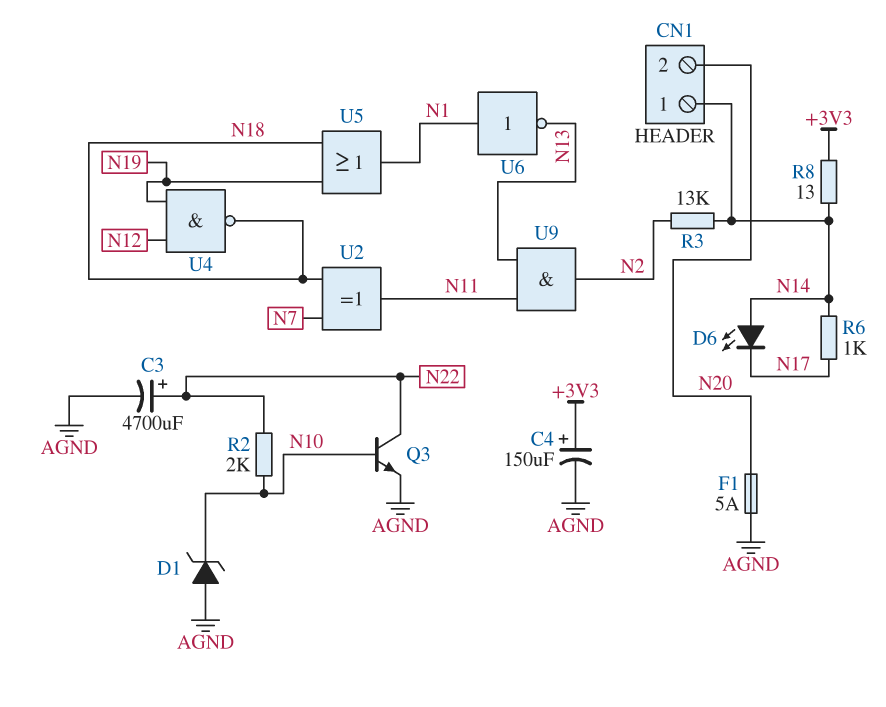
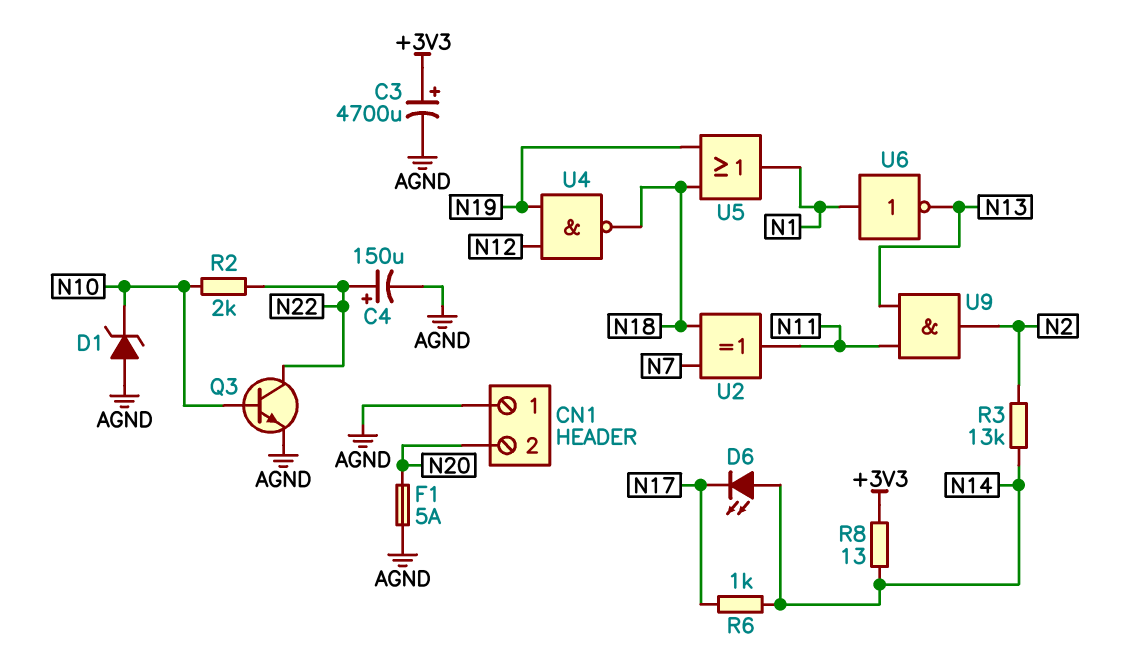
C3: 4700uF (plus N22, minus AGND) -> 4700uF (plus +3V3, minus AGND)
C4: 150uF (plus +3V3, minus AGND) -> 150uF (plus N22, minus AGND)
CN1 pin 1: N14 -> AGND

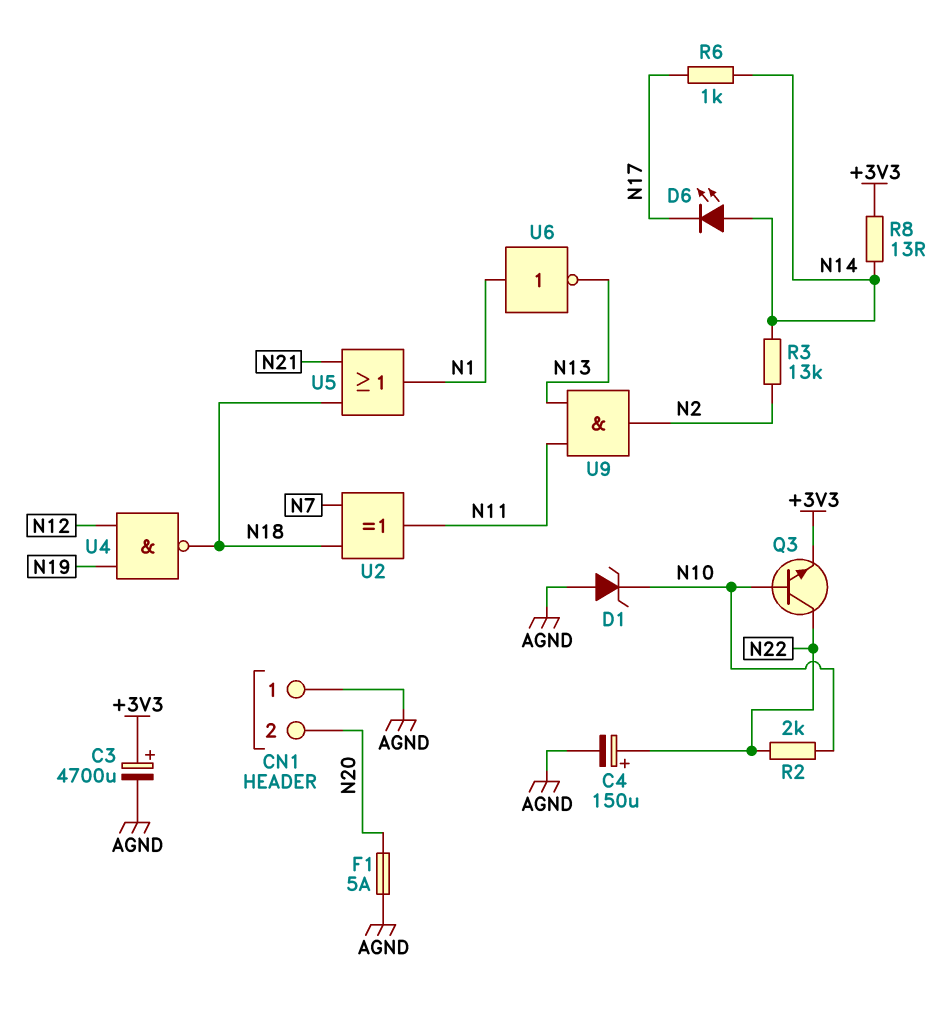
Q3: NPN (B N10, C N22, E AGND) -> NPN (B N10, C N22, E +3V3)
U5: OR (in N18, in N19, out N1) -> OR (in N18, in N21, out N1)

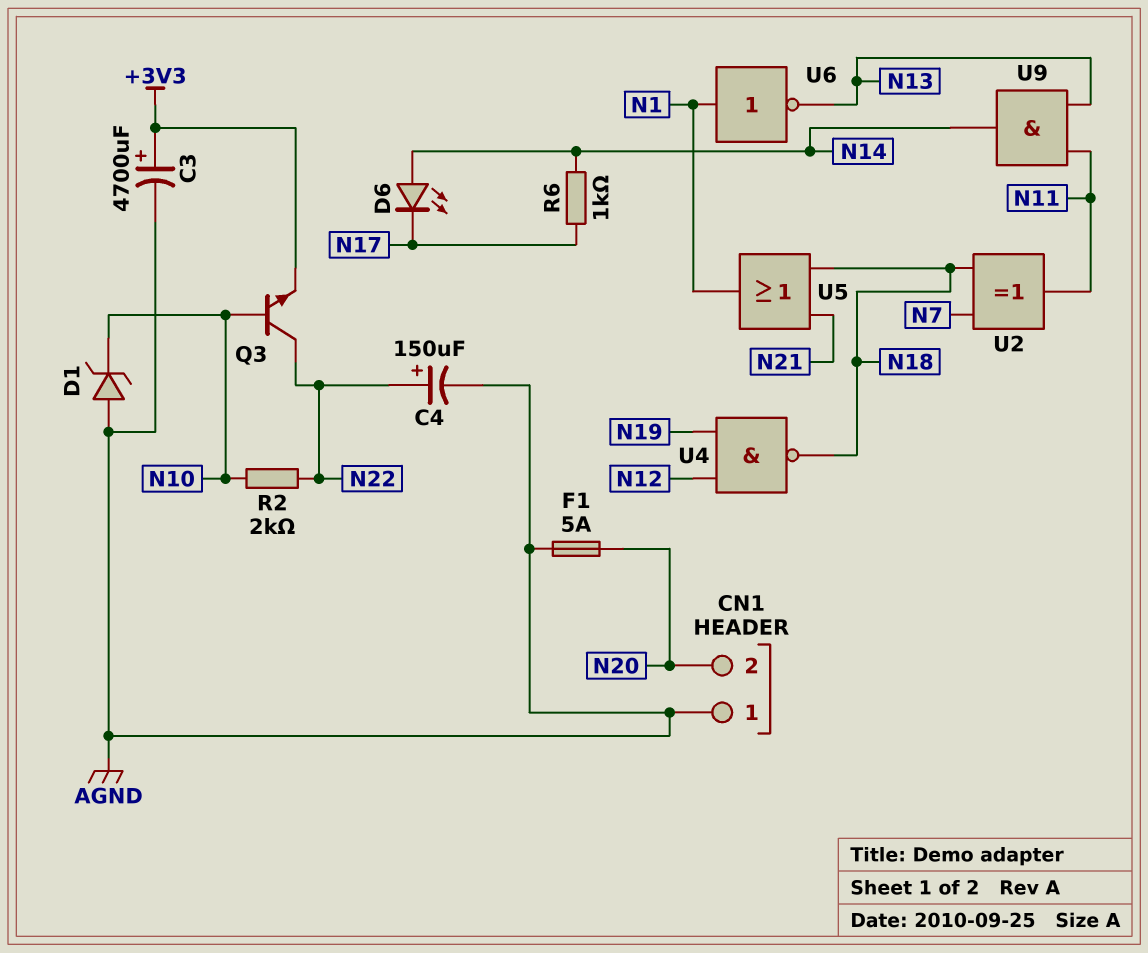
R3: 13k (N2, N14) -> none
R8: 13 (+3V3, N14) -> none
U9: AND (in N11, in N13, out N2) -> AND (in N11, in N13, out N14)

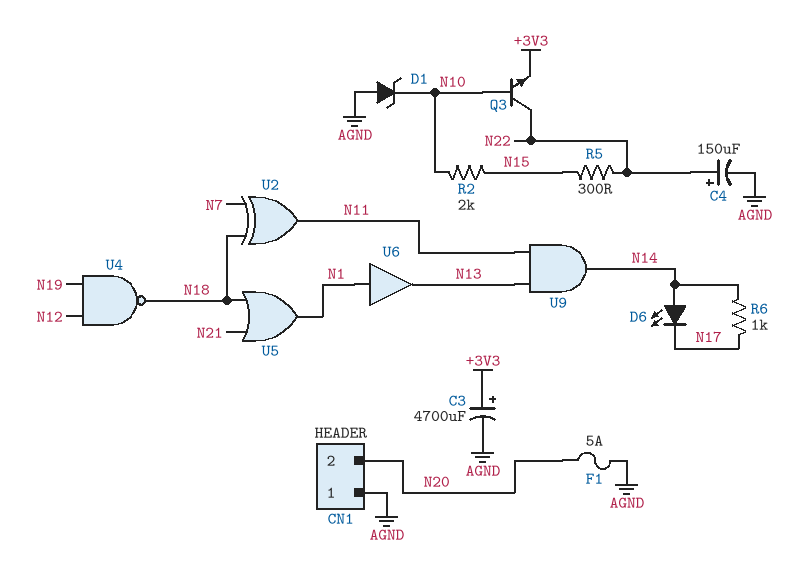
R2: 2k (N10, N22) -> 2k (N10, N15)
R5: none -> 300 (N15, N22)
U6: NOT (in N1, out N13) -> buffer (in N1, out N13)

